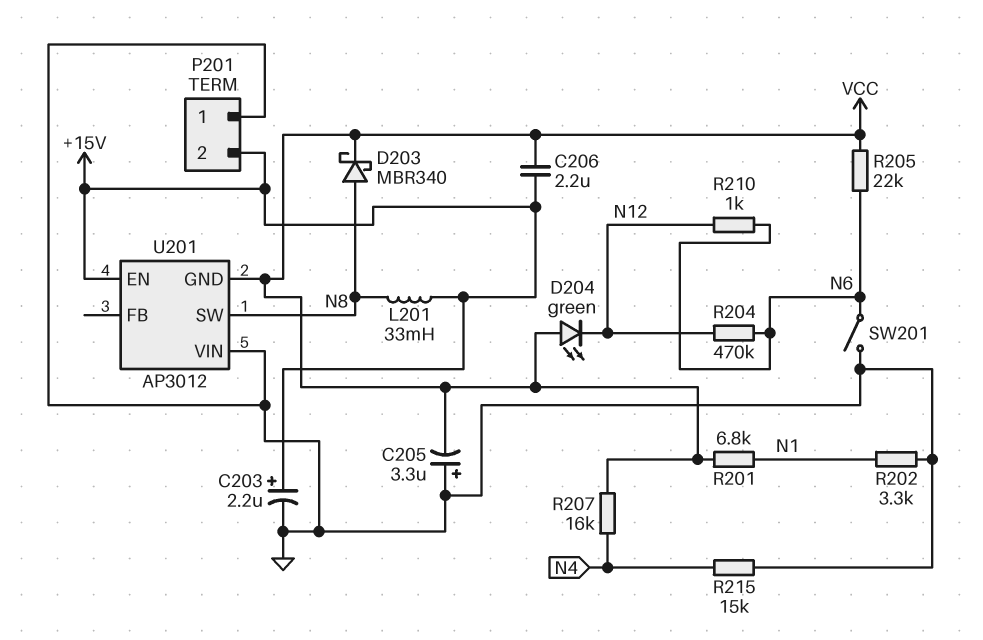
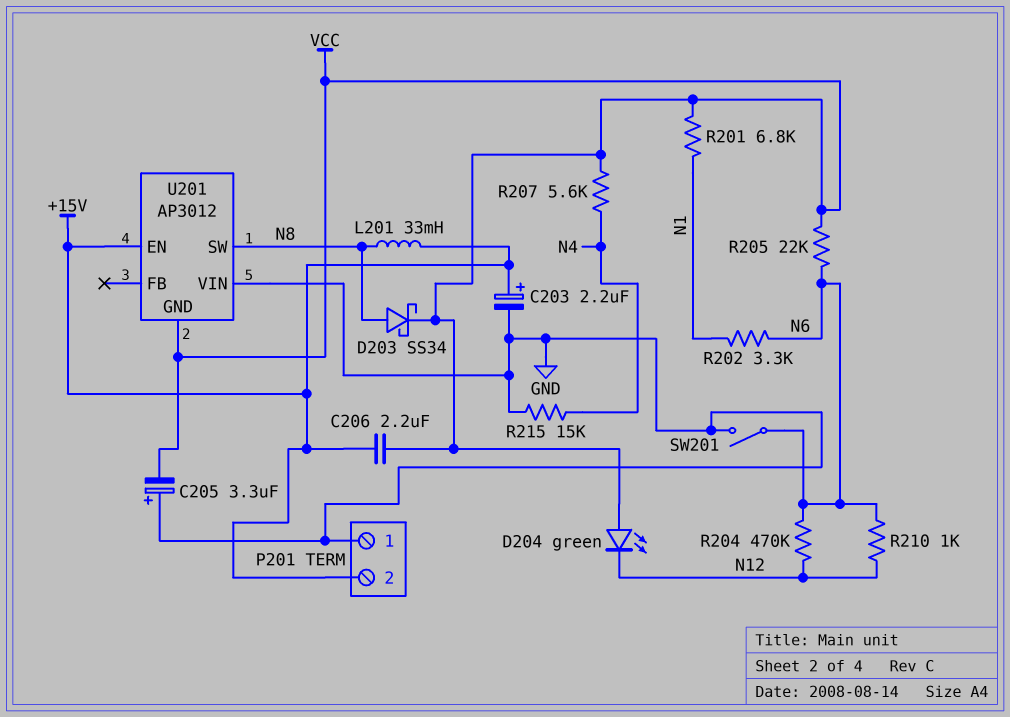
D203: schottky MBR340 (A N8, K VCC) -> schottky SS34 (A N8, K VCC)
R202: 3.3k (GND, N1) -> 3.3k (N1, N6)
R207: 16k (N4, VCC) -> 5.6k (N4, VCC)

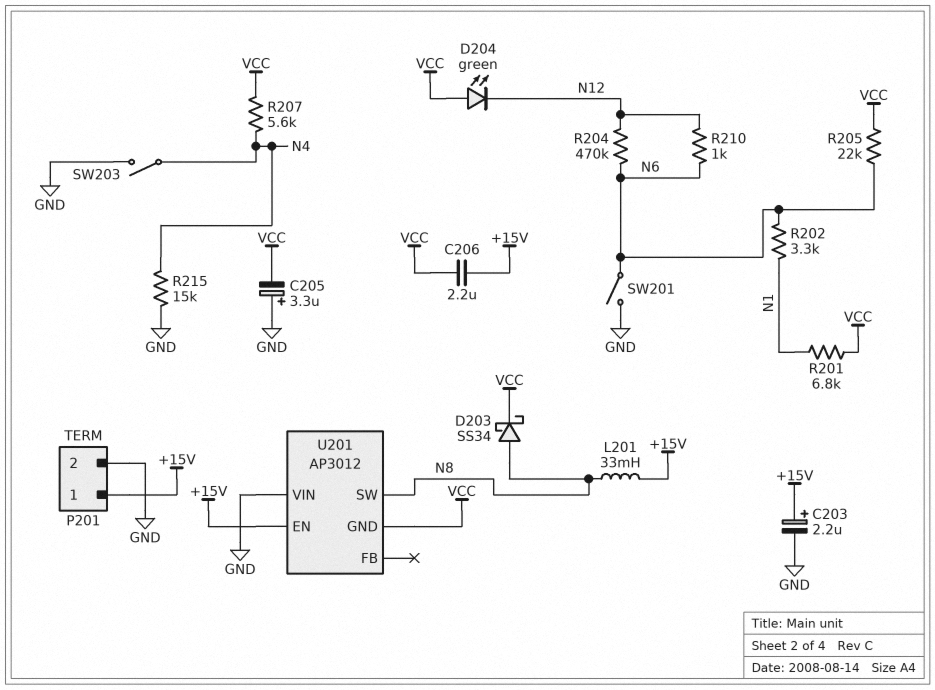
P201 pin 1: GND -> +15V
P201 pin 2: +15V -> GND
SW203: none -> switch (GND, N4)

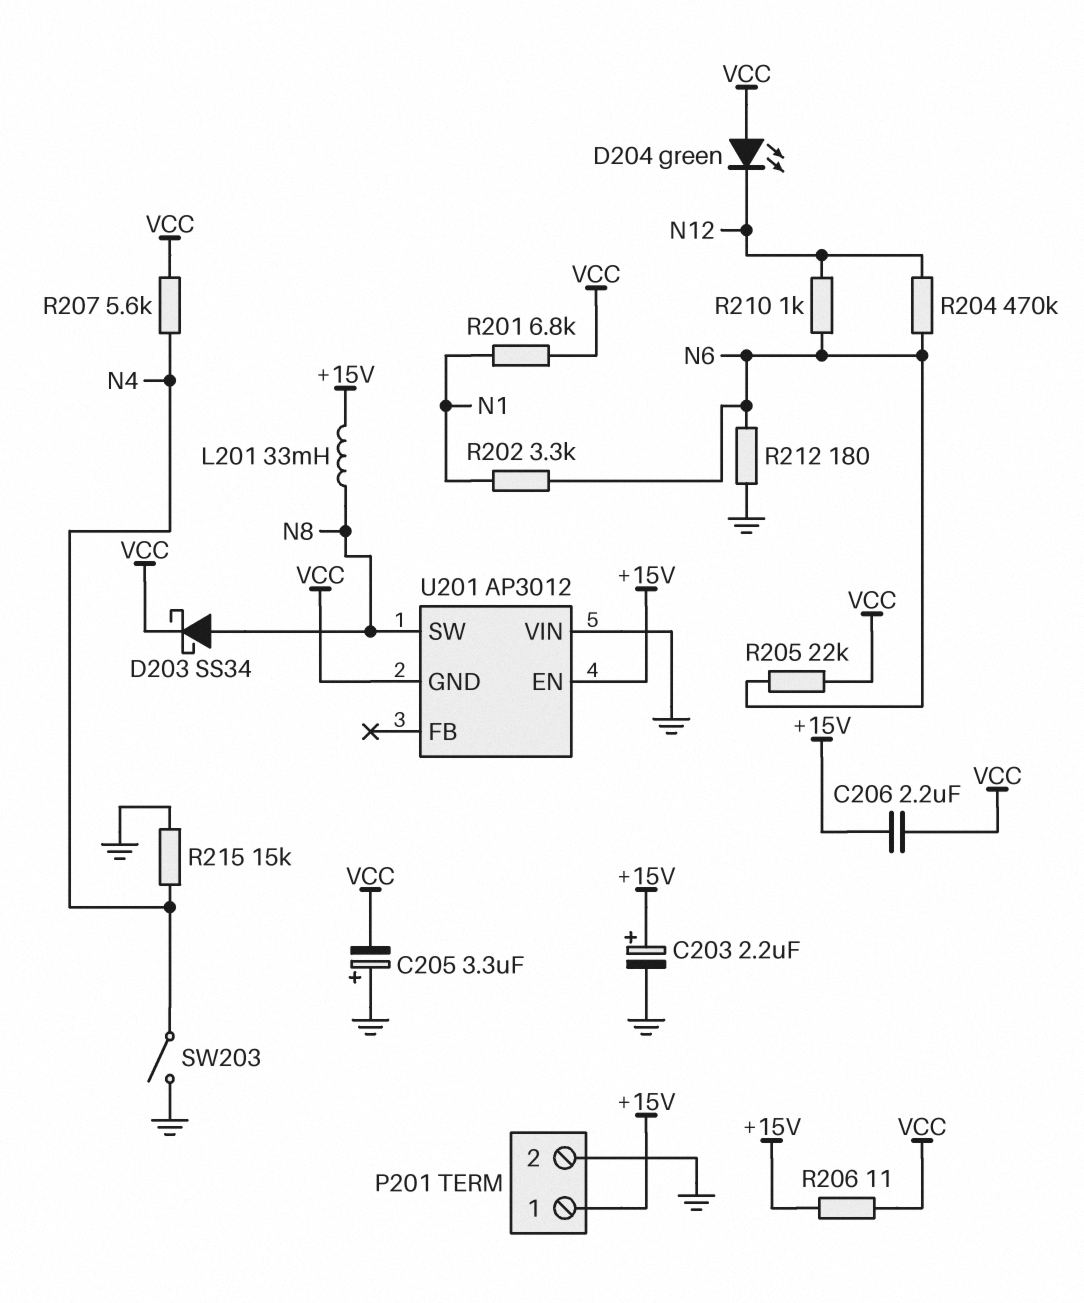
R206: none -> 11 (+15V, VCC)
R212: none -> 180 (GND, N6)
SW201: switch (GND, N6) -> none

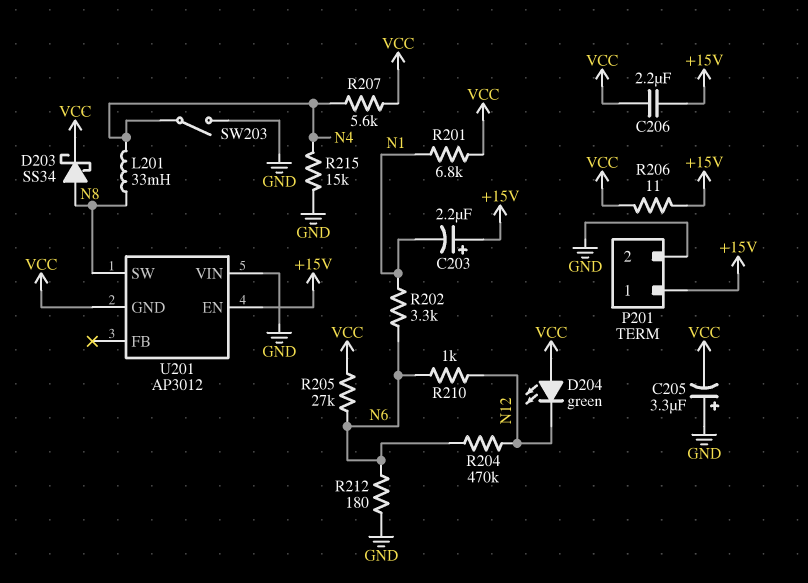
C203: 2.2uF (plus +15V, minus GND) -> 2.2uF (plus +15V, minus N1)
L201: 33mH (+15V, N8) -> 33mH (N4, N8)
R205: 22k (N6, VCC) -> 27k (N6, VCC)

